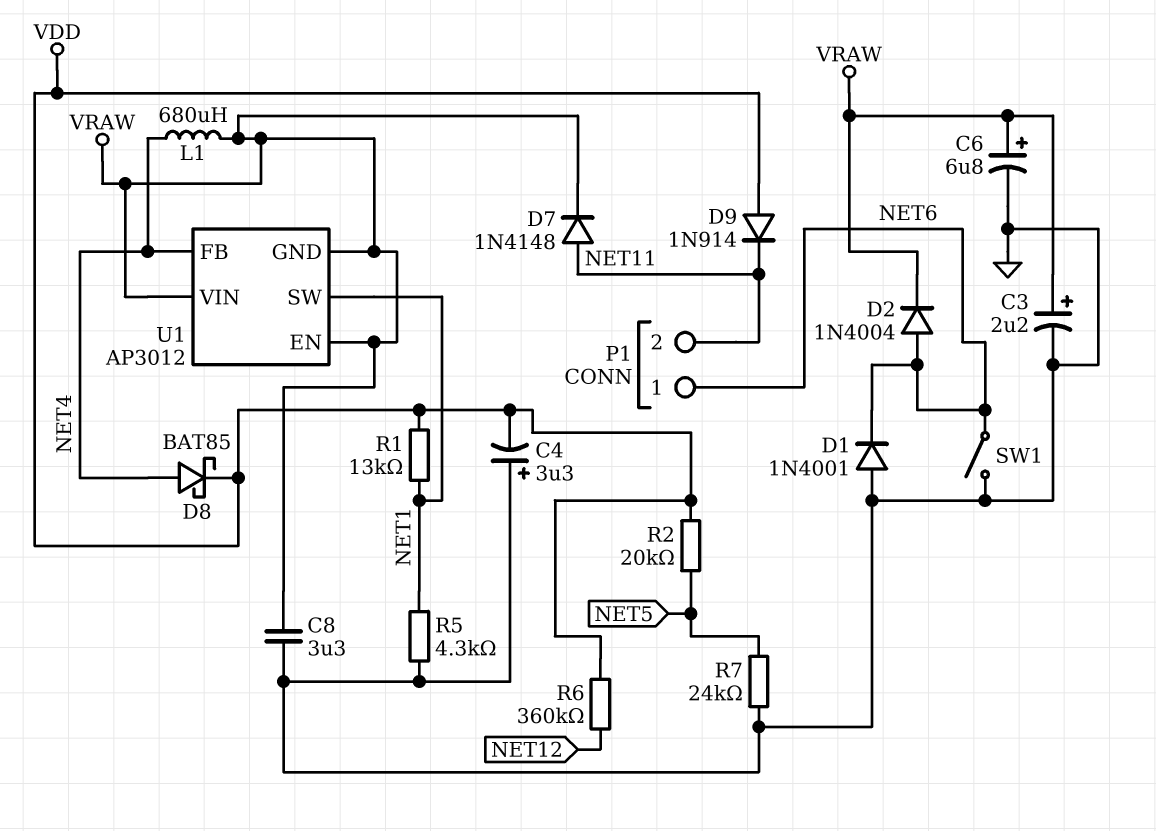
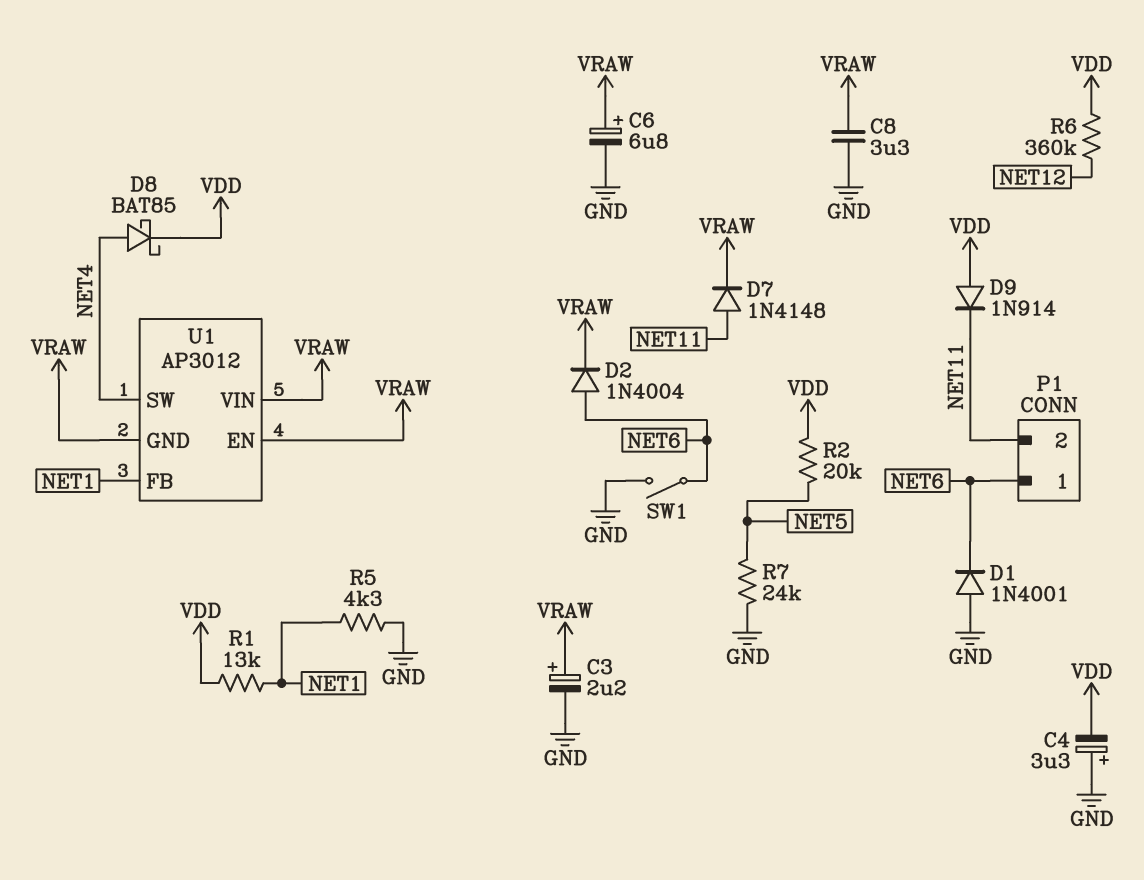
L1: 680uH (NET4, VRAW) -> none
U1 pin FB: NET4 -> NET1
U1 pin SW: NET1 -> NET4

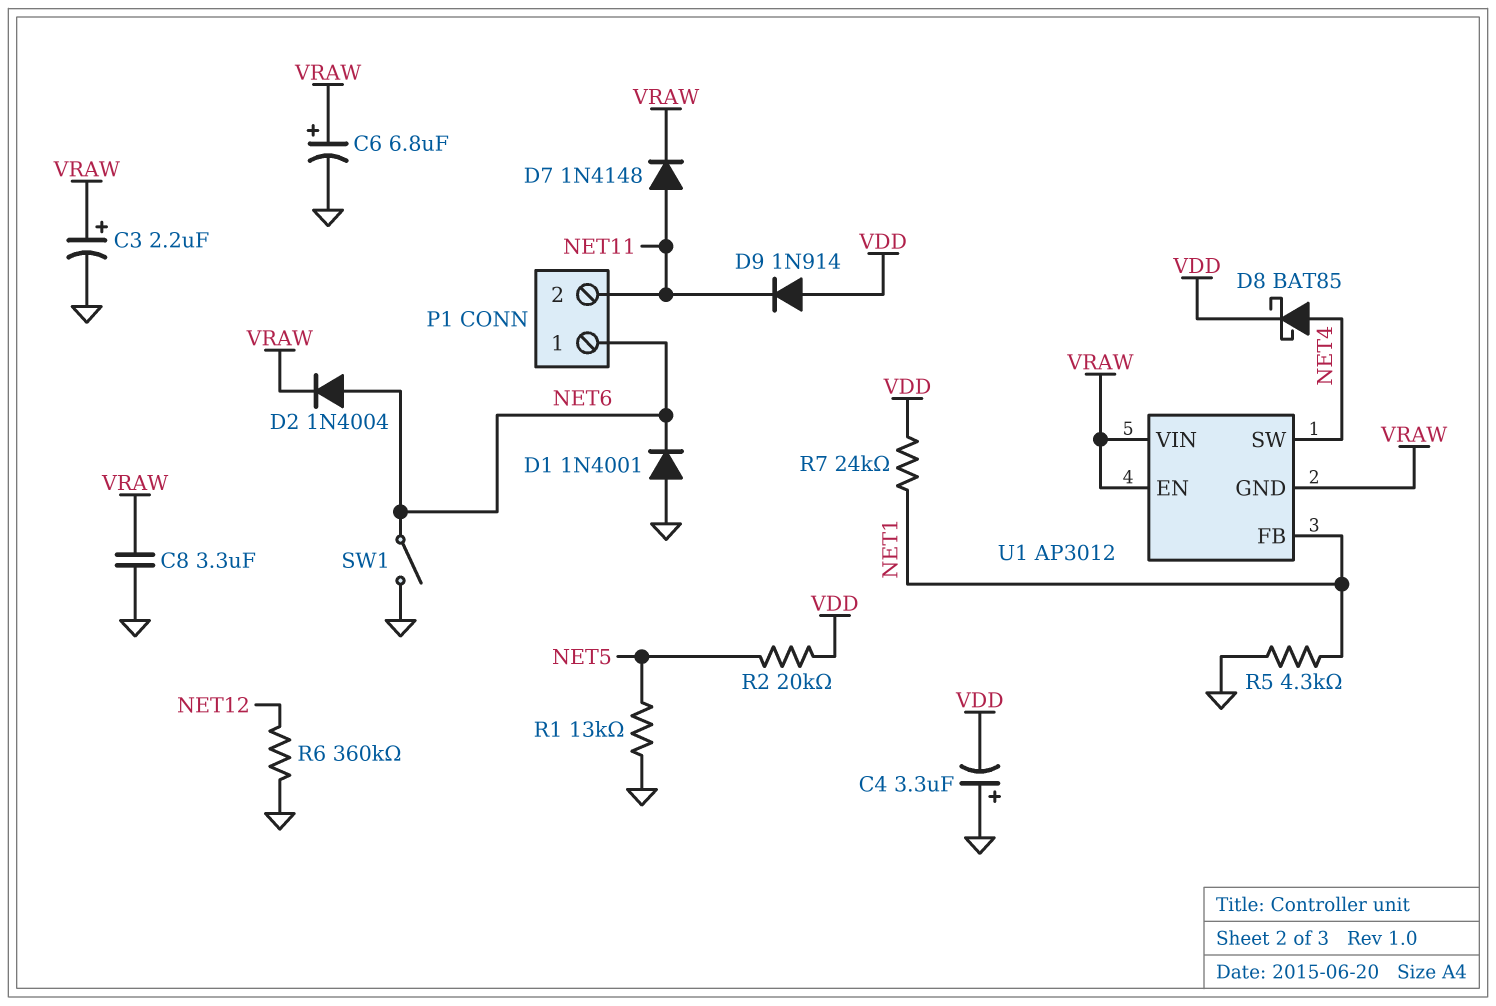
R1: 13k (NET1, VDD) -> 13k (GND, NET5)
R6: 360k (NET12, VDD) -> 360k (GND, NET12)
R7: 24k (GND, NET5) -> 24k (NET1, VDD)

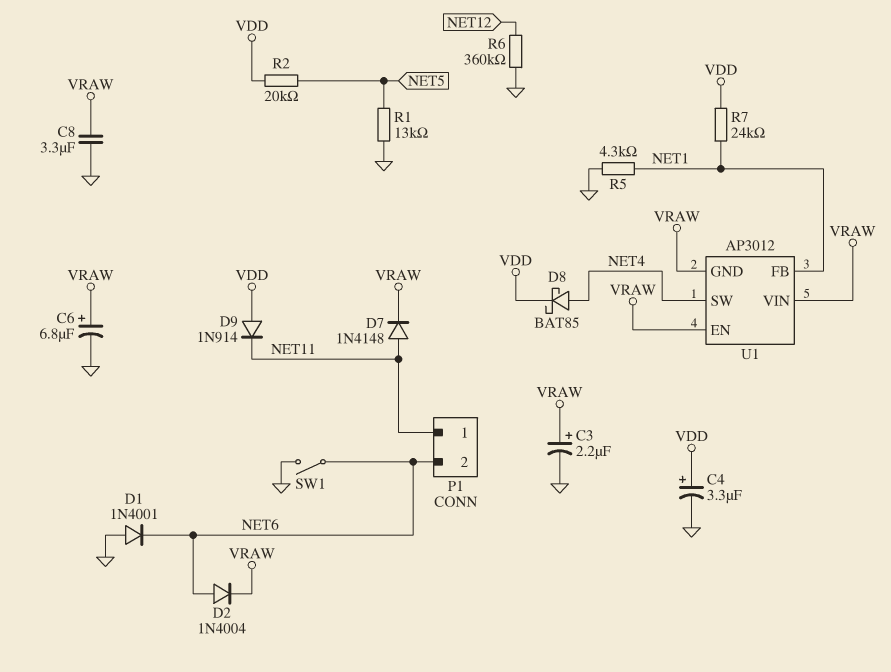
C4: 3.3uF (plus GND, minus VDD) -> 3.3uF (plus VDD, minus GND)
P1 pin 1: NET6 -> NET11
P1 pin 2: NET11 -> NET6

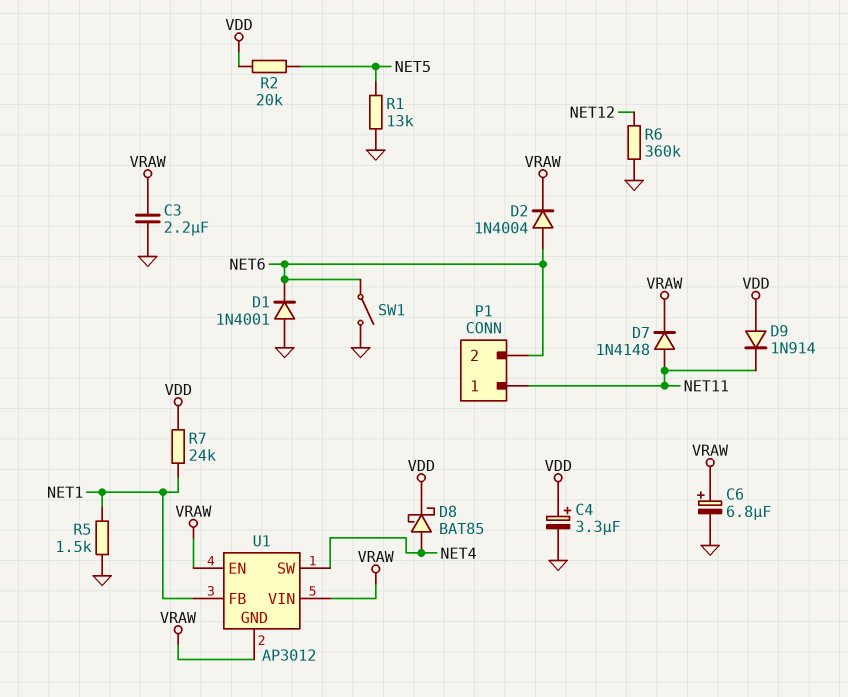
C3: 2.2uF (plus VRAW, minus GND) -> 2.2uF (GND, VRAW)
C8: 3.3uF (GND, VRAW) -> none
R5: 4.3k (GND, NET1) -> 1.5k (GND, NET1)

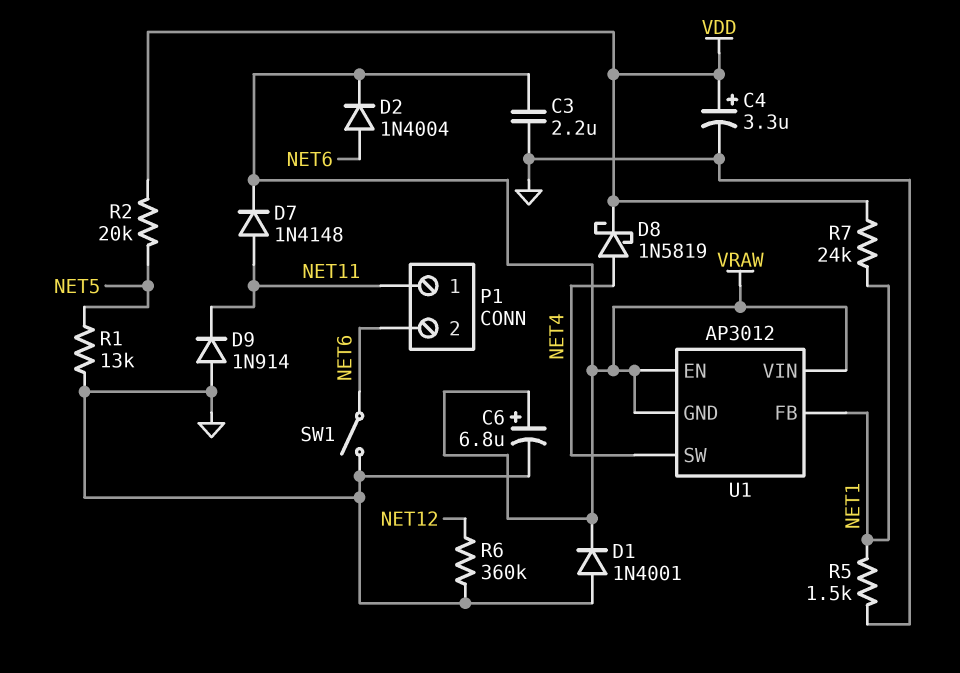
D1: diode 1N4001 (A GND, K NET6) -> diode 1N4001 (A GND, K VRAW)
D8: schottky BAT85 (A NET4, K VDD) -> schottky 1N5819 (A NET4, K VDD)
D9: diode 1N914 (A VDD, K NET11) -> diode 1N914 (A GND, K NET11)

